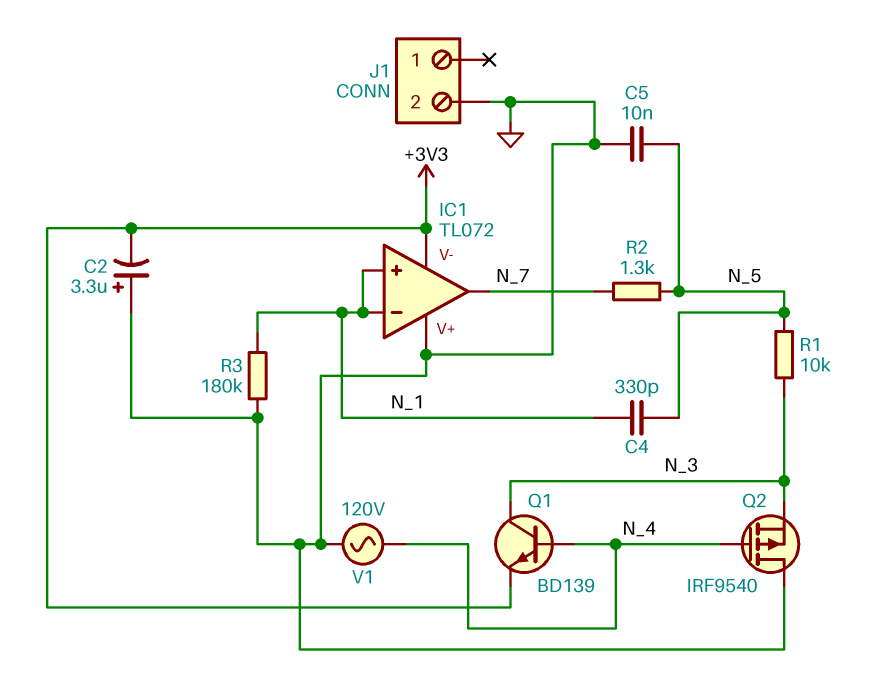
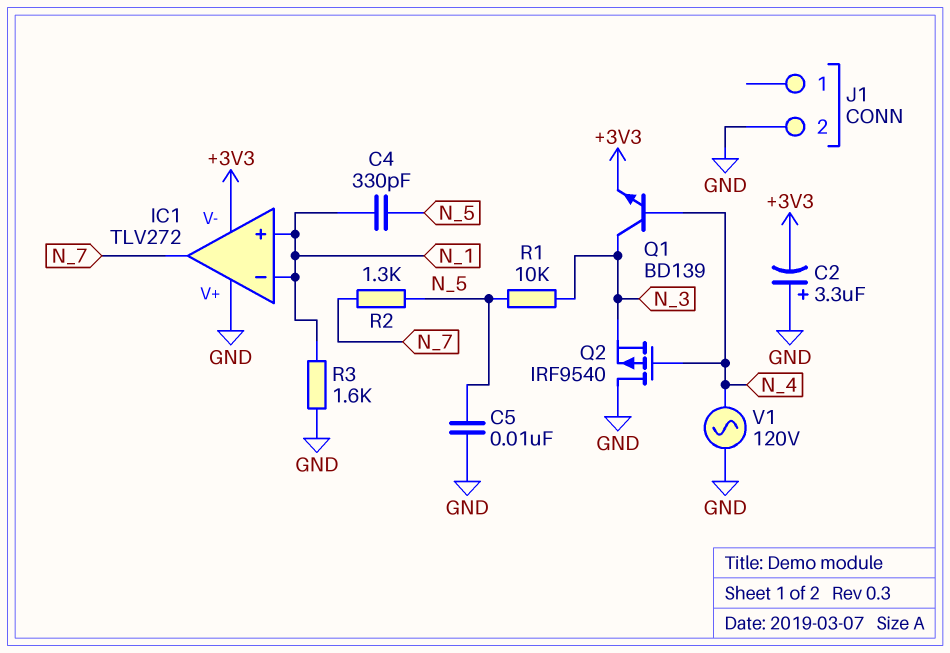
IC1: TL072 -> TLV272
R3: 180k (GND, N_1) -> 1.6k (GND, N_1)

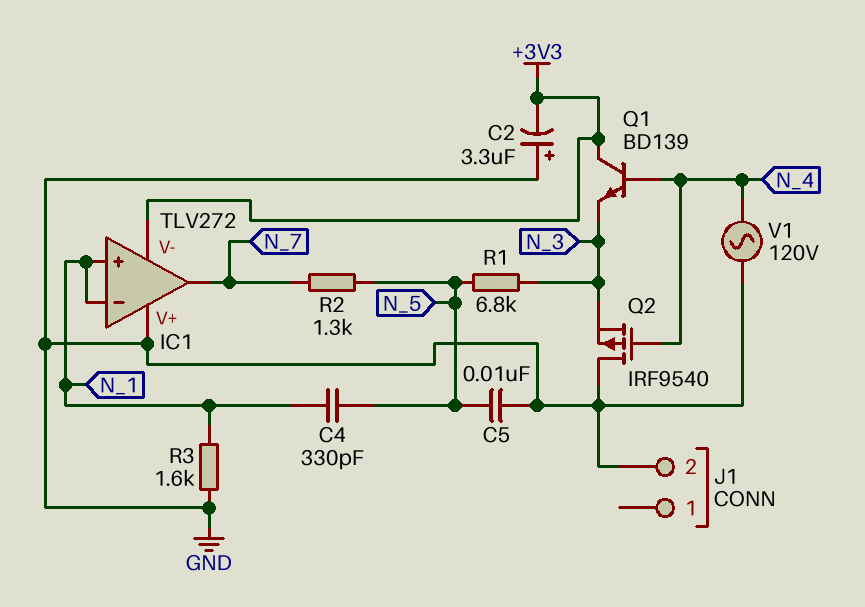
Q1: NPN BD139 (B N_4, C N_3, E +3V3) -> NPN BD139 (B N_4, C +3V3, E N_3)
R1: 10k (N_3, N_5) -> 6.8k (N_3, N_5)

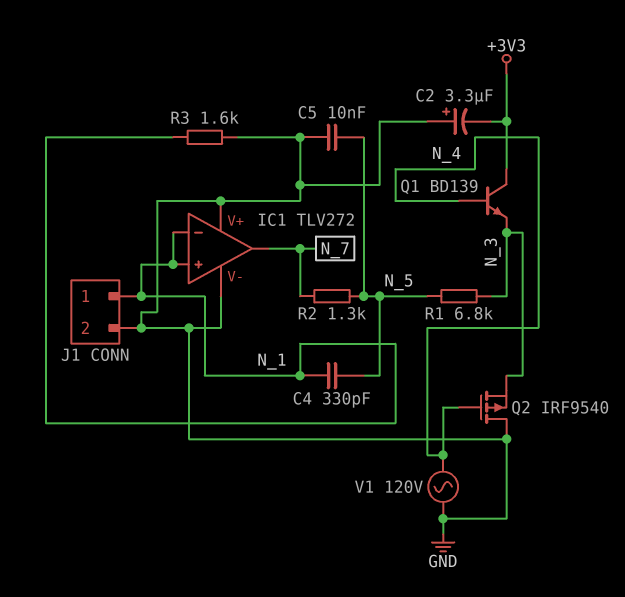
IC1 pin V-: +3V3 -> GND
J1 pin 1: none -> N_1

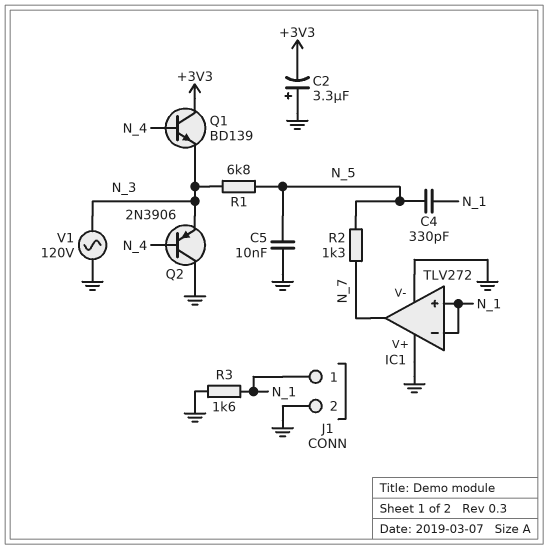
Q2: PMOS IRF9540 (G N_4, D GND, S N_3) -> PNP 2N3906 (B N_4, C GND, E N_3)
V1: AC 120V (GND, N_4) -> AC 120V (GND, N_3)

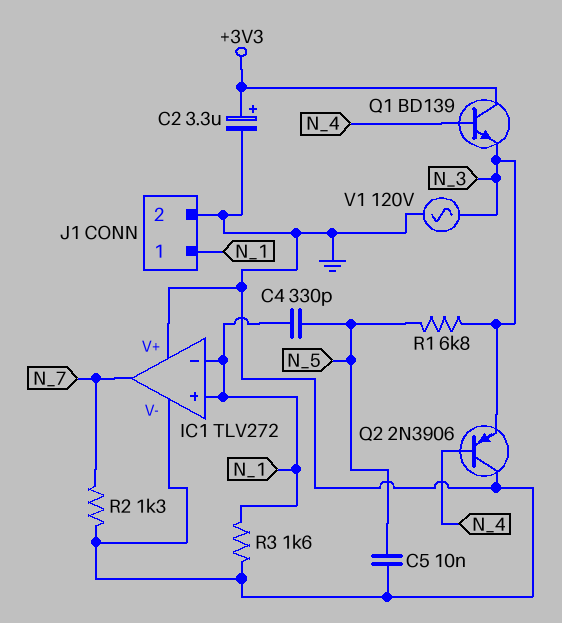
C2: 3.3uF (plus GND, minus +3V3) -> 3.3uF (plus +3V3, minus GND)
R2: 1.3k (N_5, N_7) -> 1.3k (GND, N_7)

